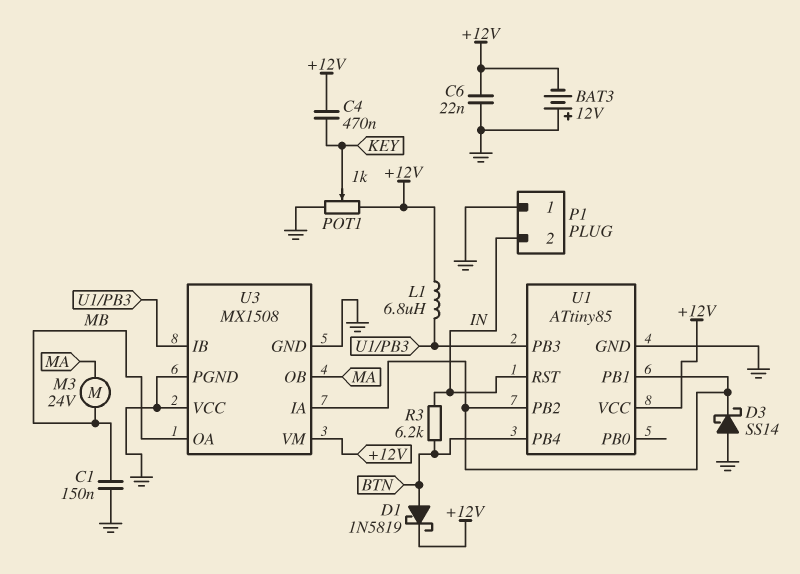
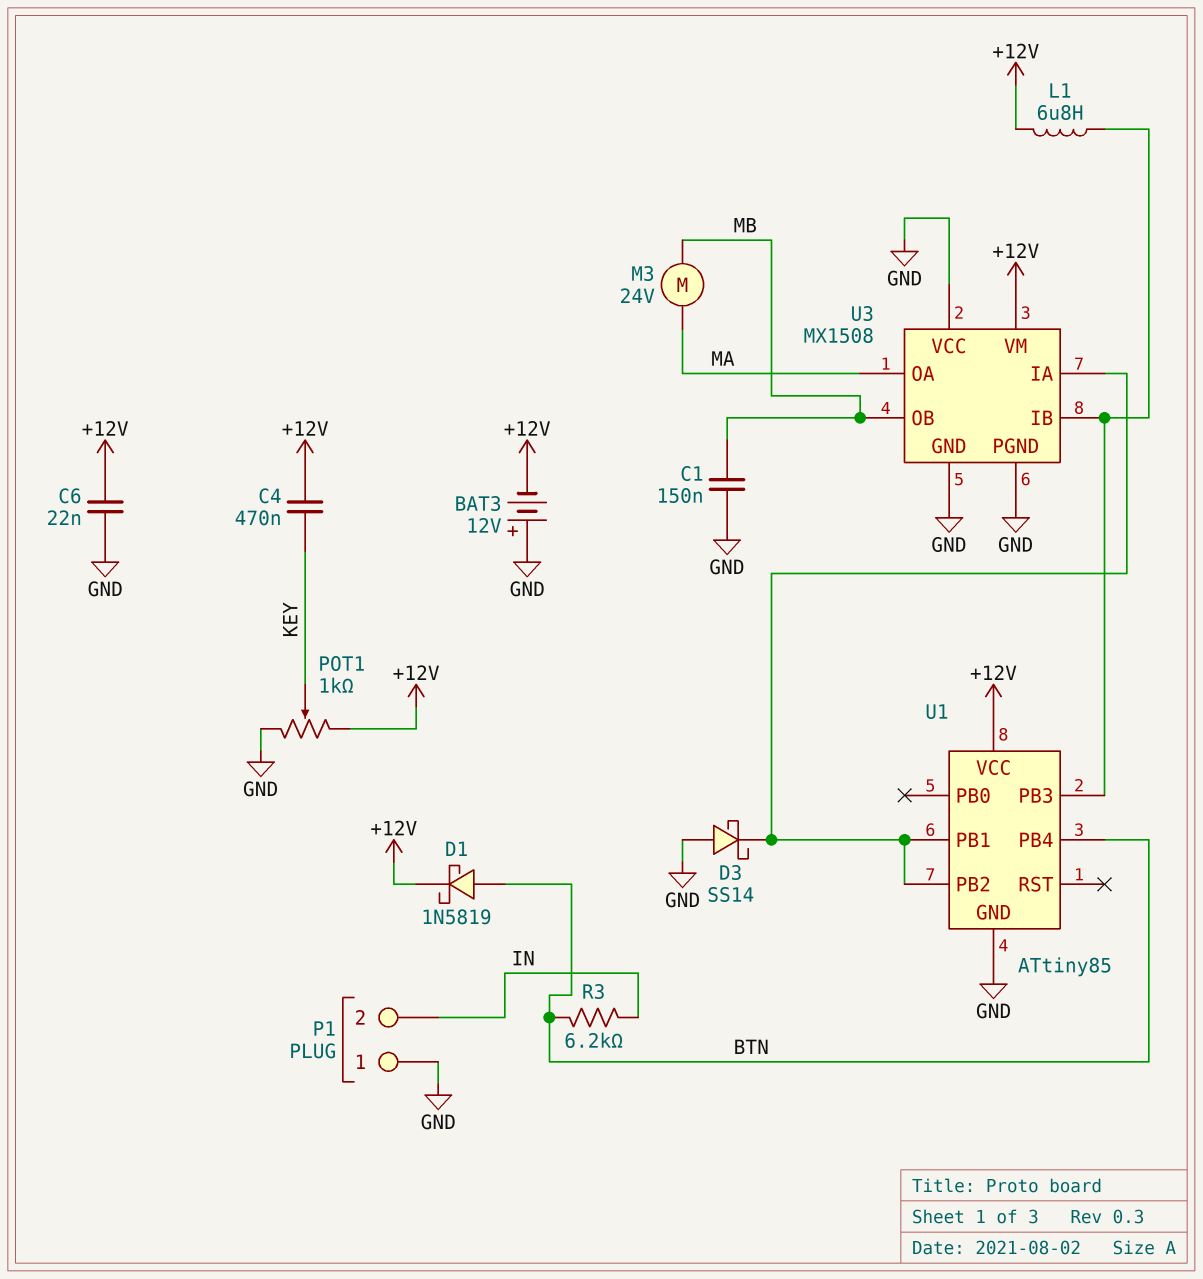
U1 pin RST: IN -> none
U3 pin OA: MB -> MA
U3 pin OB: MA -> MB

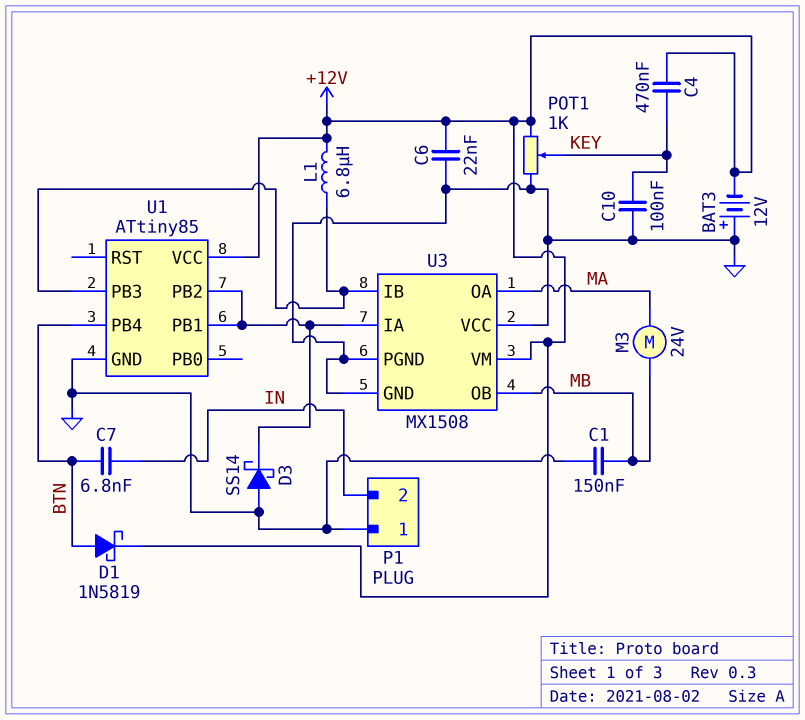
C7: none -> 6.8nF (BTN, IN)
C10: none -> 100nF (GND, KEY)
R3: 6.2k (BTN, IN) -> none

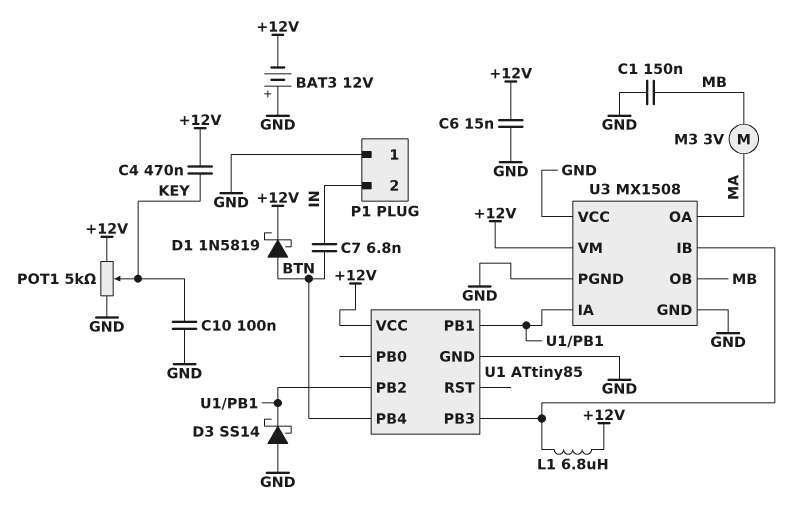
C6: 22nF (+12V, GND) -> 15nF (+12V, GND)
M3: motor 24V (MA, MB) -> motor 3V (MA, MB)
POT1: 1k (+12V, GND, wiper KEY) -> 5k (+12V, GND, wiper KEY)

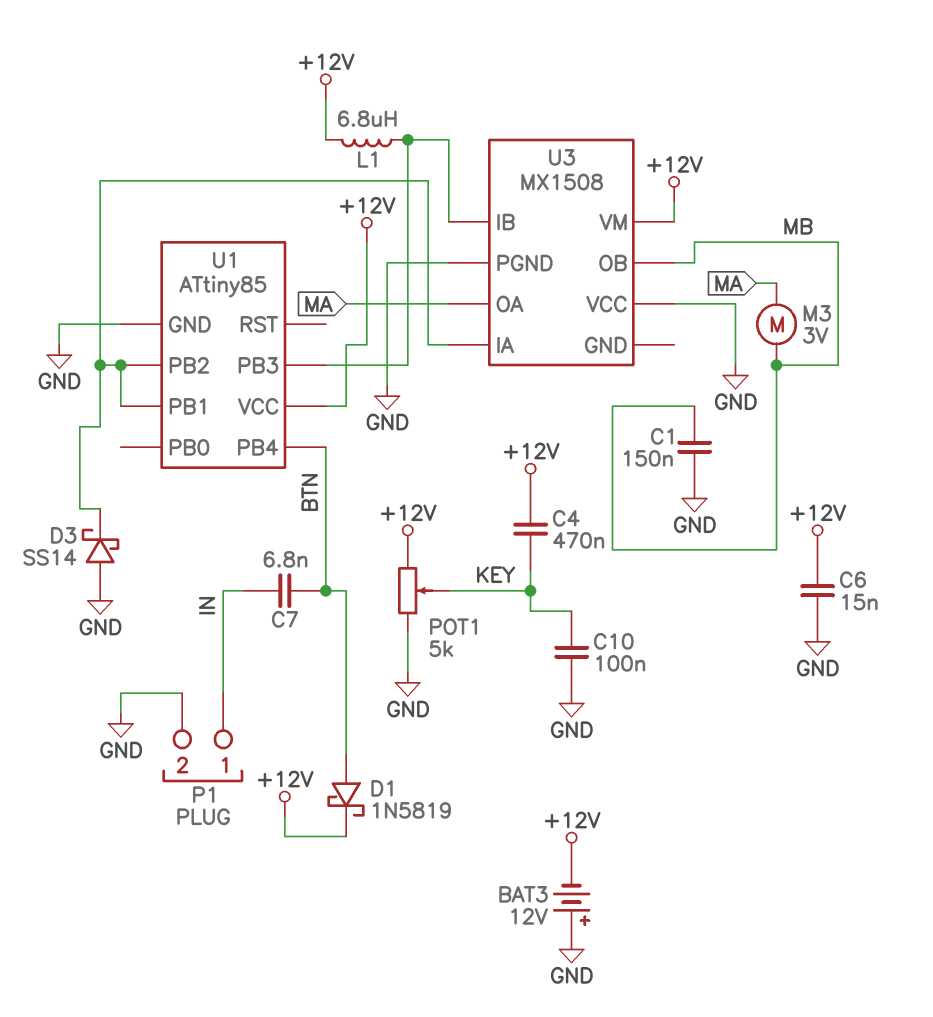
P1 pin 1: GND -> IN
P1 pin 2: IN -> GND
U3 pin GND: GND -> none

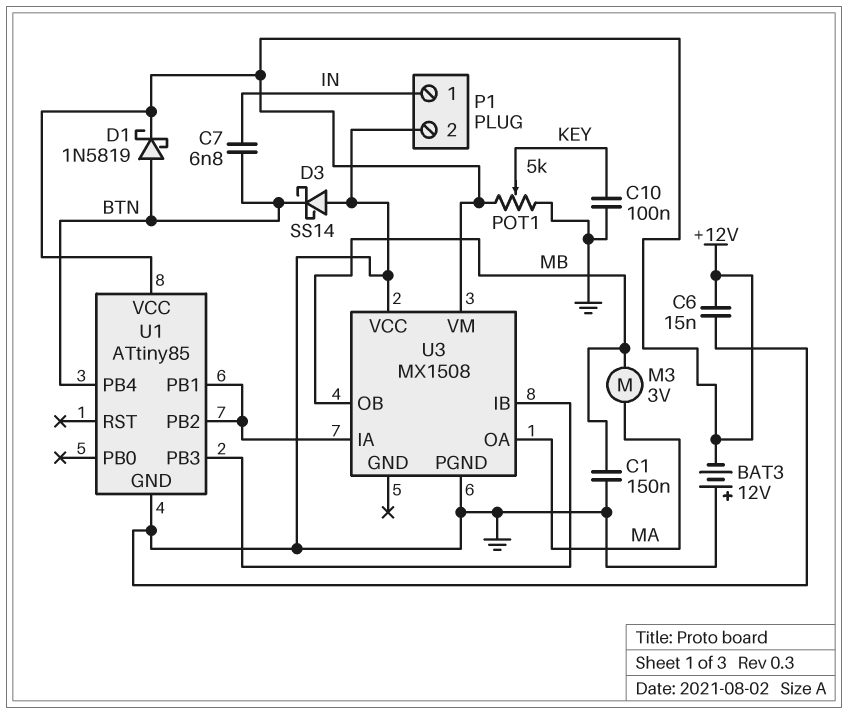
C4: 470nF (+12V, KEY) -> none
D3: schottky SS14 (A GND, K U1/PB1) -> schottky SS14 (A GND, K BTN)
L1: 6.8uH (+12V, U1/PB3) -> none

